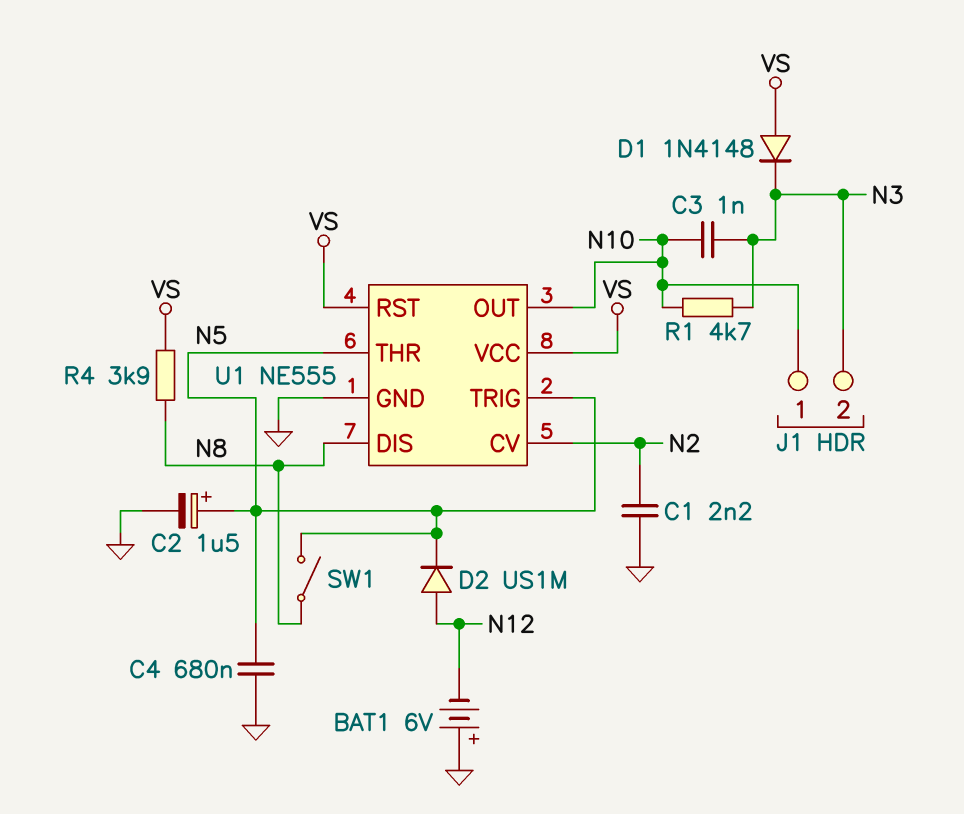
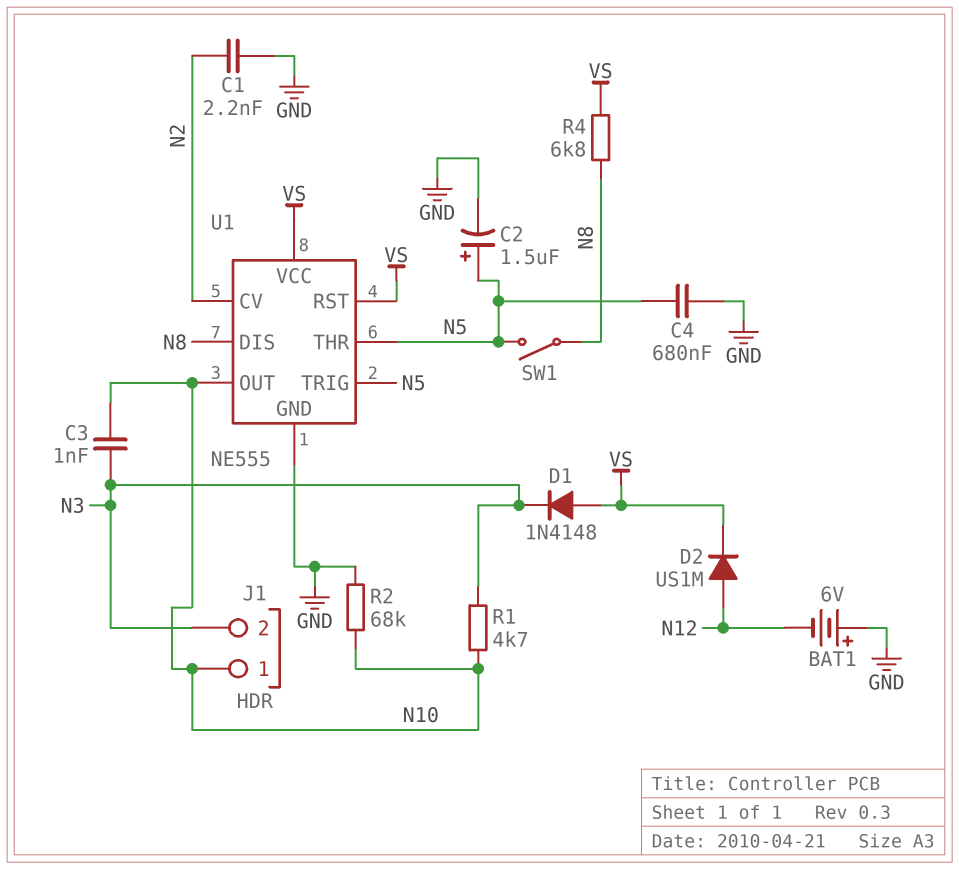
D2: diode US1M (A N12, K N5) -> diode US1M (A N12, K VS)
R2: none -> 68k (GND, N10)
R4: 3.9k (N8, VS) -> 6.8k (N8, VS)

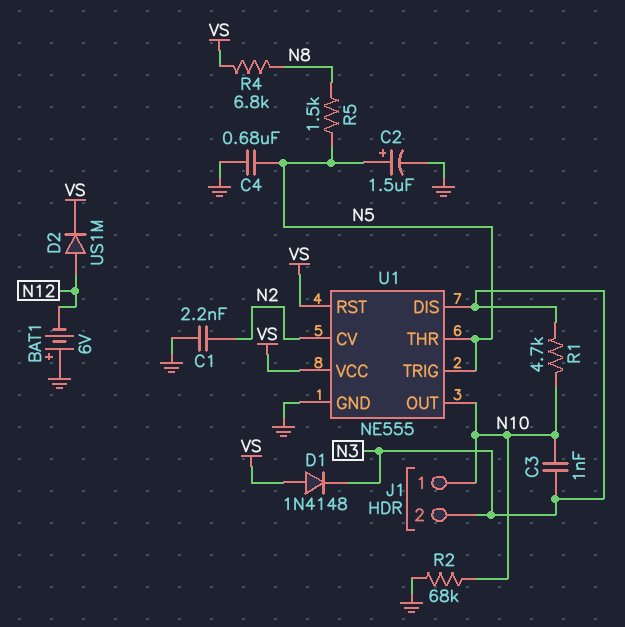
R5: none -> 1.5k (N5, N8)
SW1: switch (N5, N8) -> none
U1 pin DIS: N8 -> N3

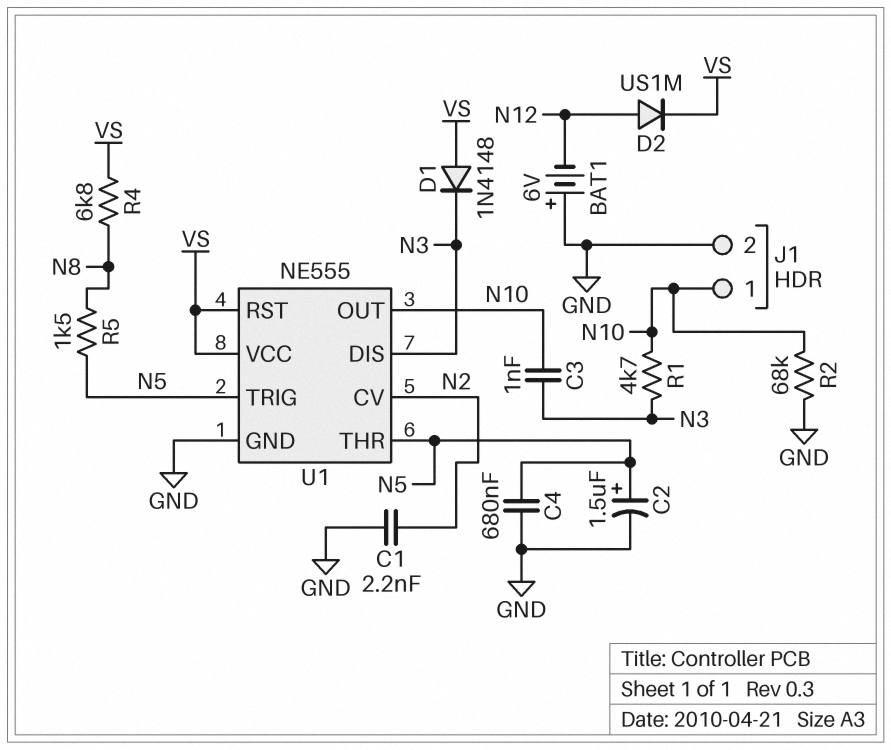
J1 pin 2: N3 -> GND

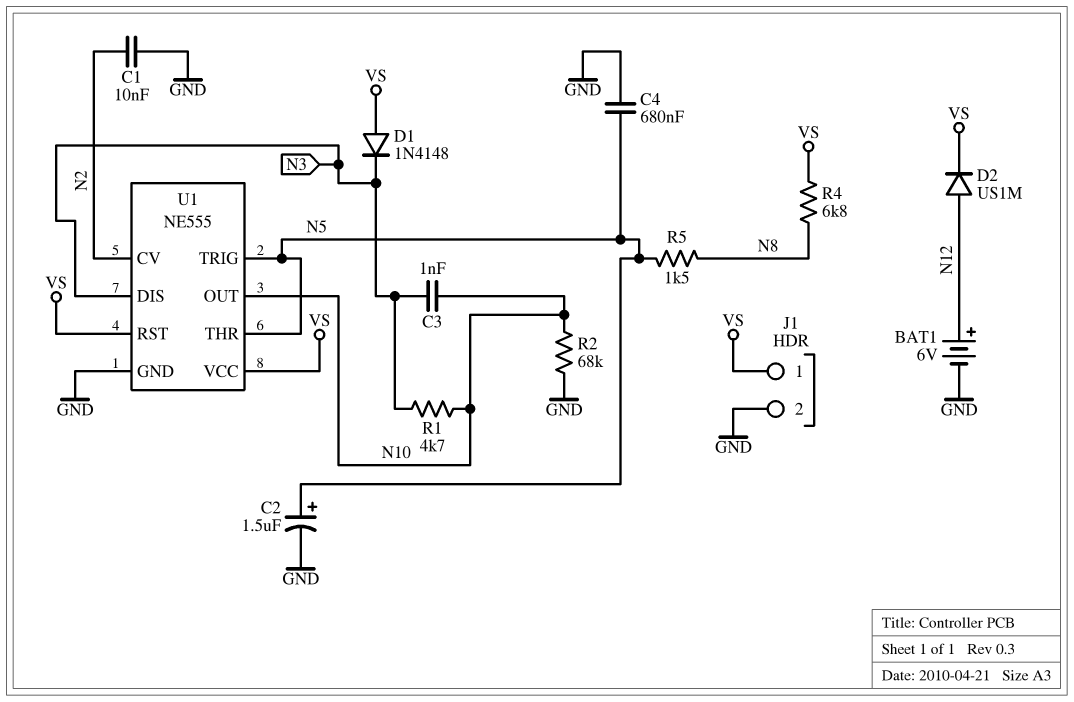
BAT1: 6V (plus GND, minus N12) -> 6V (plus N12, minus GND)
C1: 2.2nF (GND, N2) -> 10nF (GND, N2)
J1 pin 1: N10 -> VS

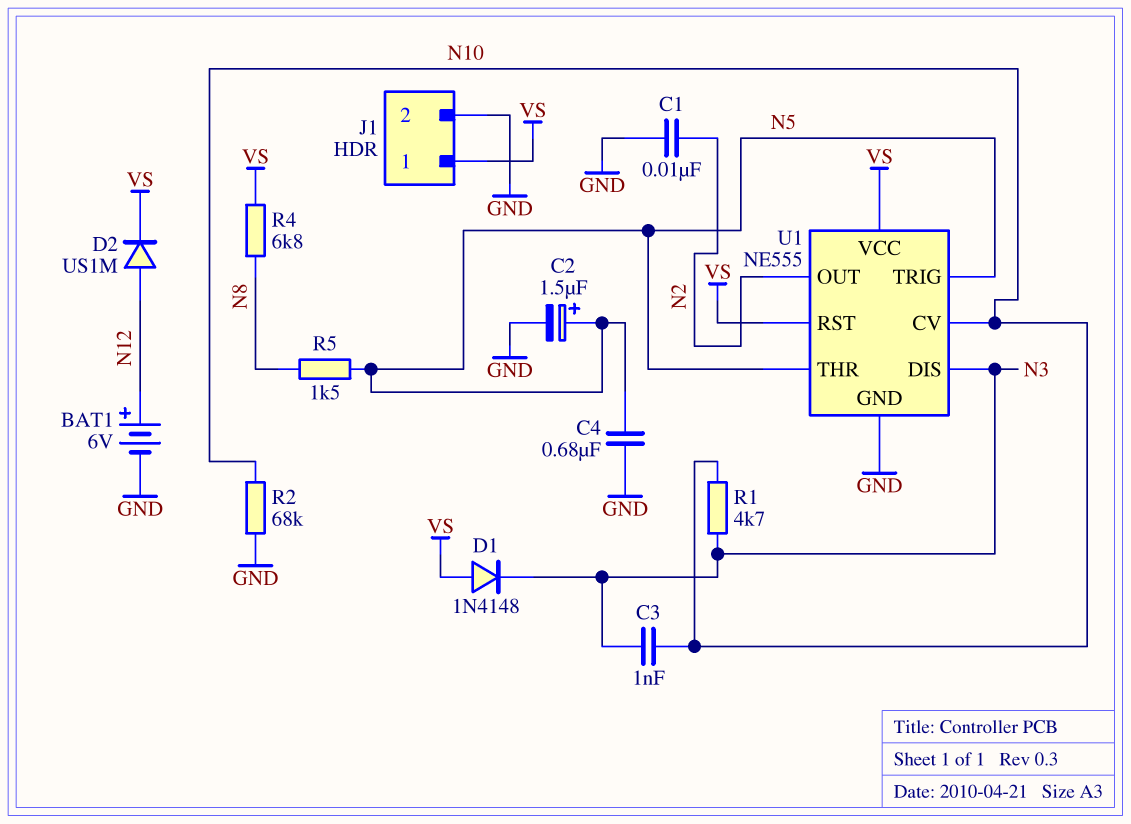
U1 pin CV: N2 -> N10
U1 pin OUT: N10 -> N2

